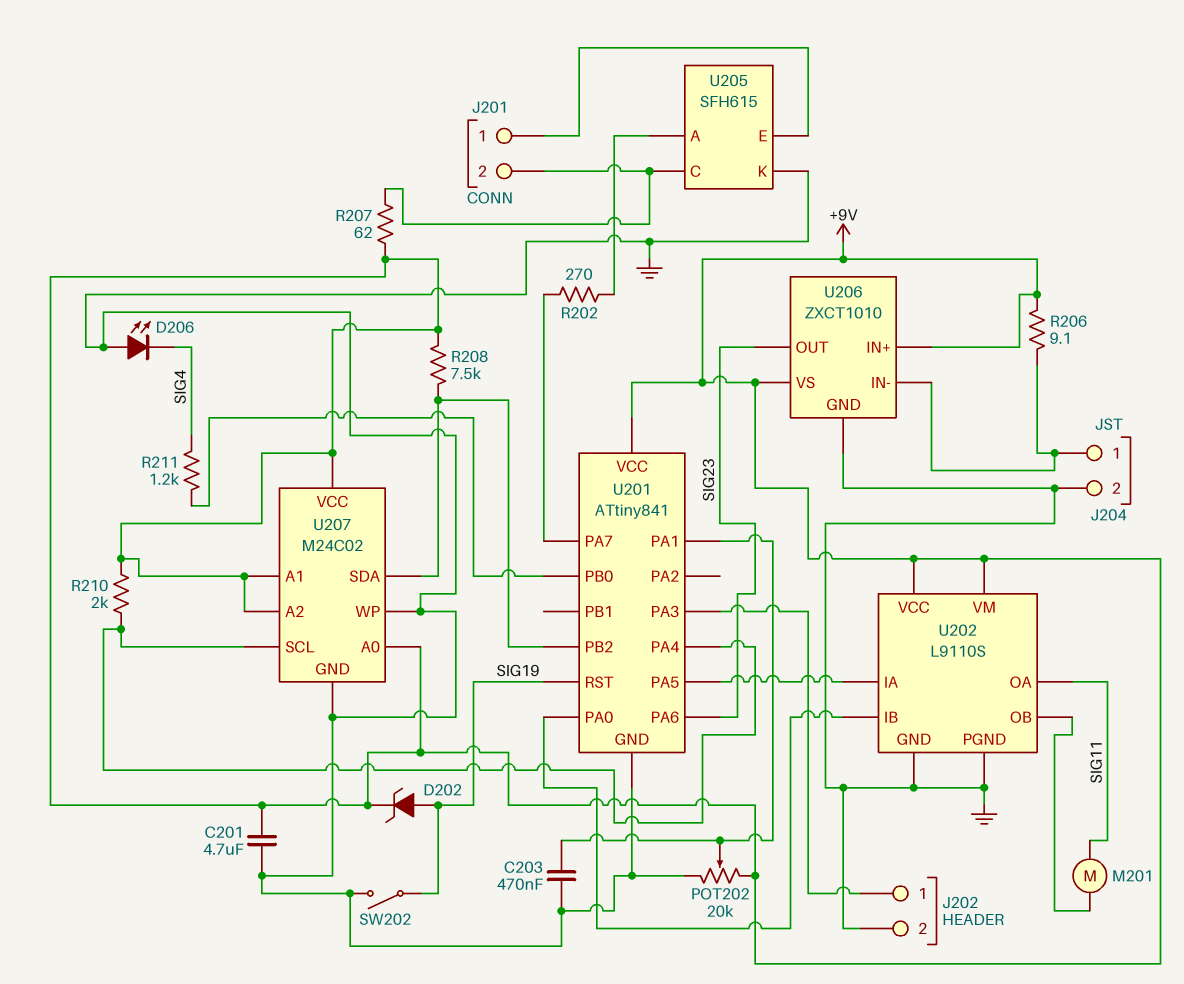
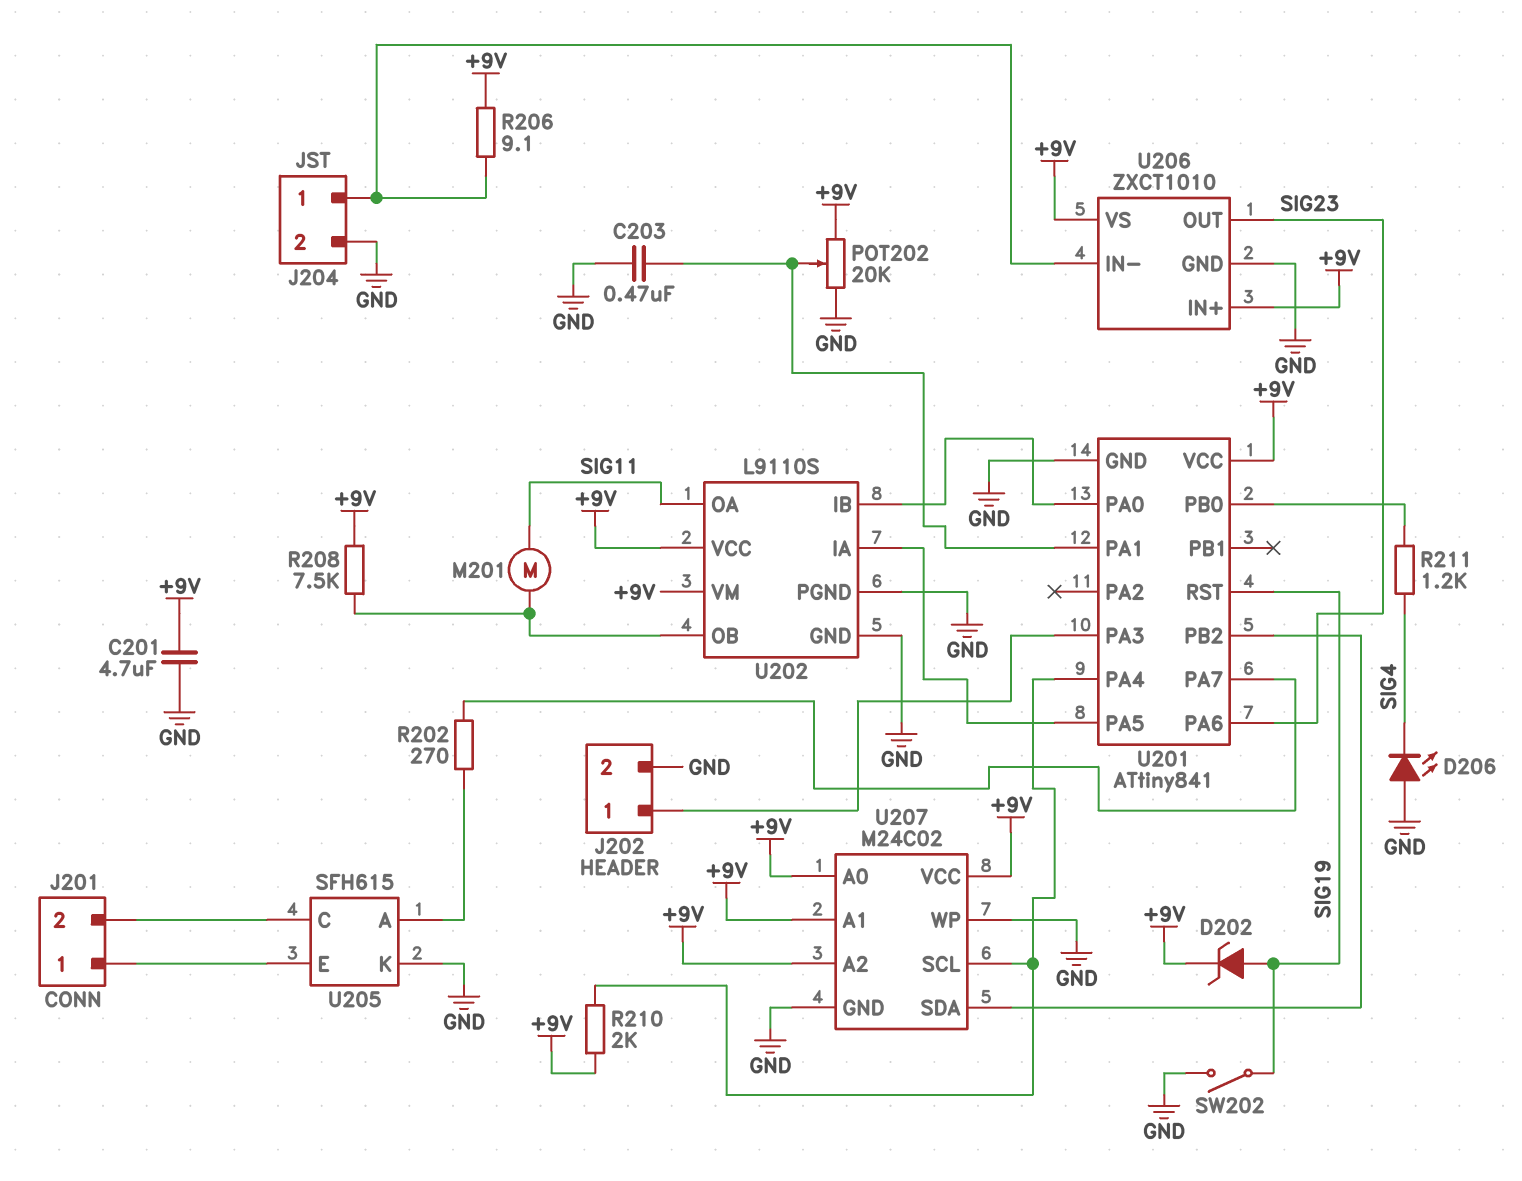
R207: 62 (+9V, J201/2) -> none
R208: 7.5k (+9V, U201/PB2) -> 7.5k (+9V, U202/OB)

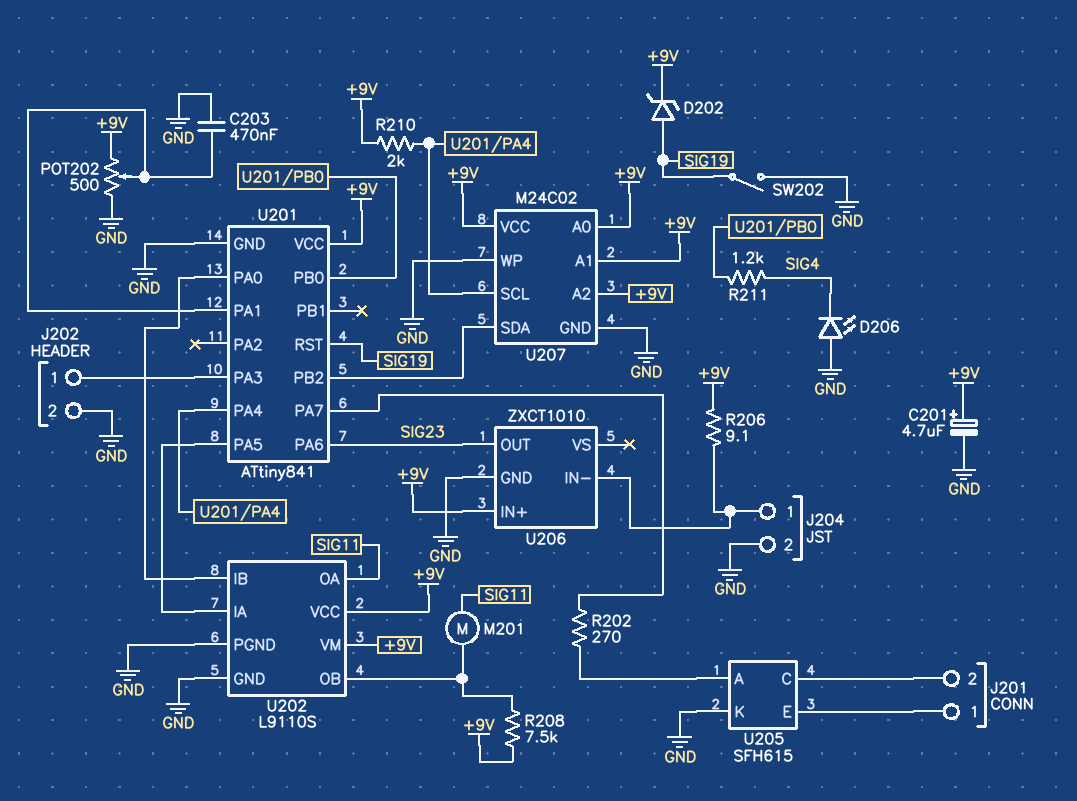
C201: 4.7uF (+9V, GND) -> 4.7uF (plus +9V, minus GND)
POT202: 20k (+9V, GND, wiper U201/PA1) -> 500 (+9V, GND, wiper U201/PA1)
U206 pin VS: +9V -> none

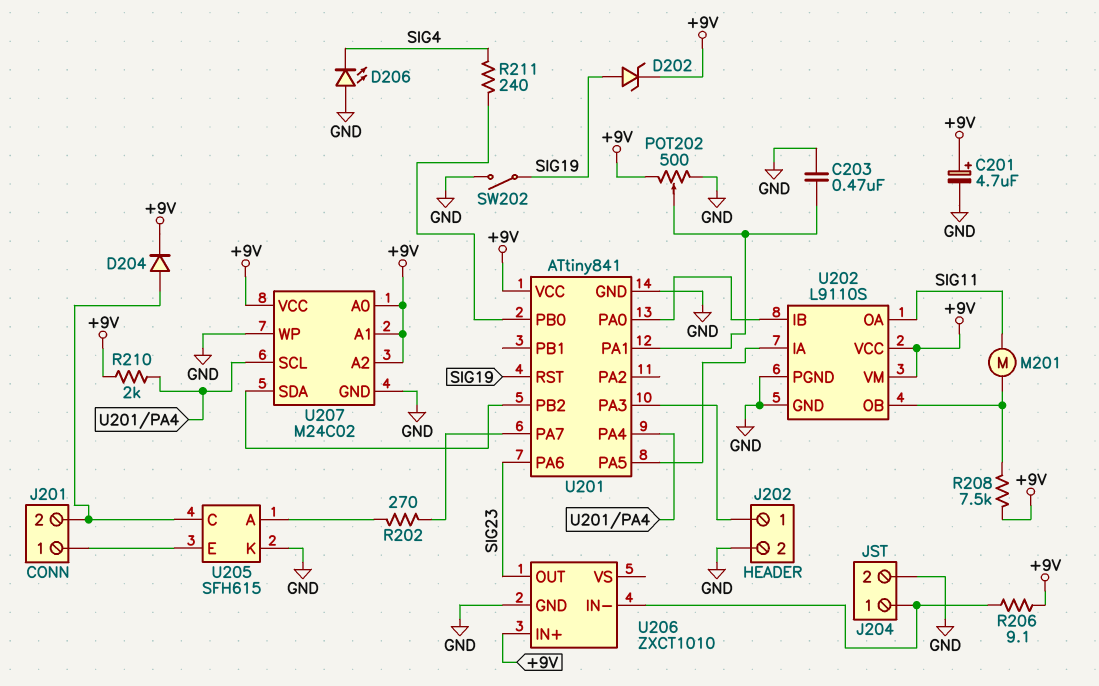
D204: none -> diode (A J201/2, K +9V)
R211: 1.2k (SIG4, U201/PB0) -> 240 (SIG4, U201/PB0)

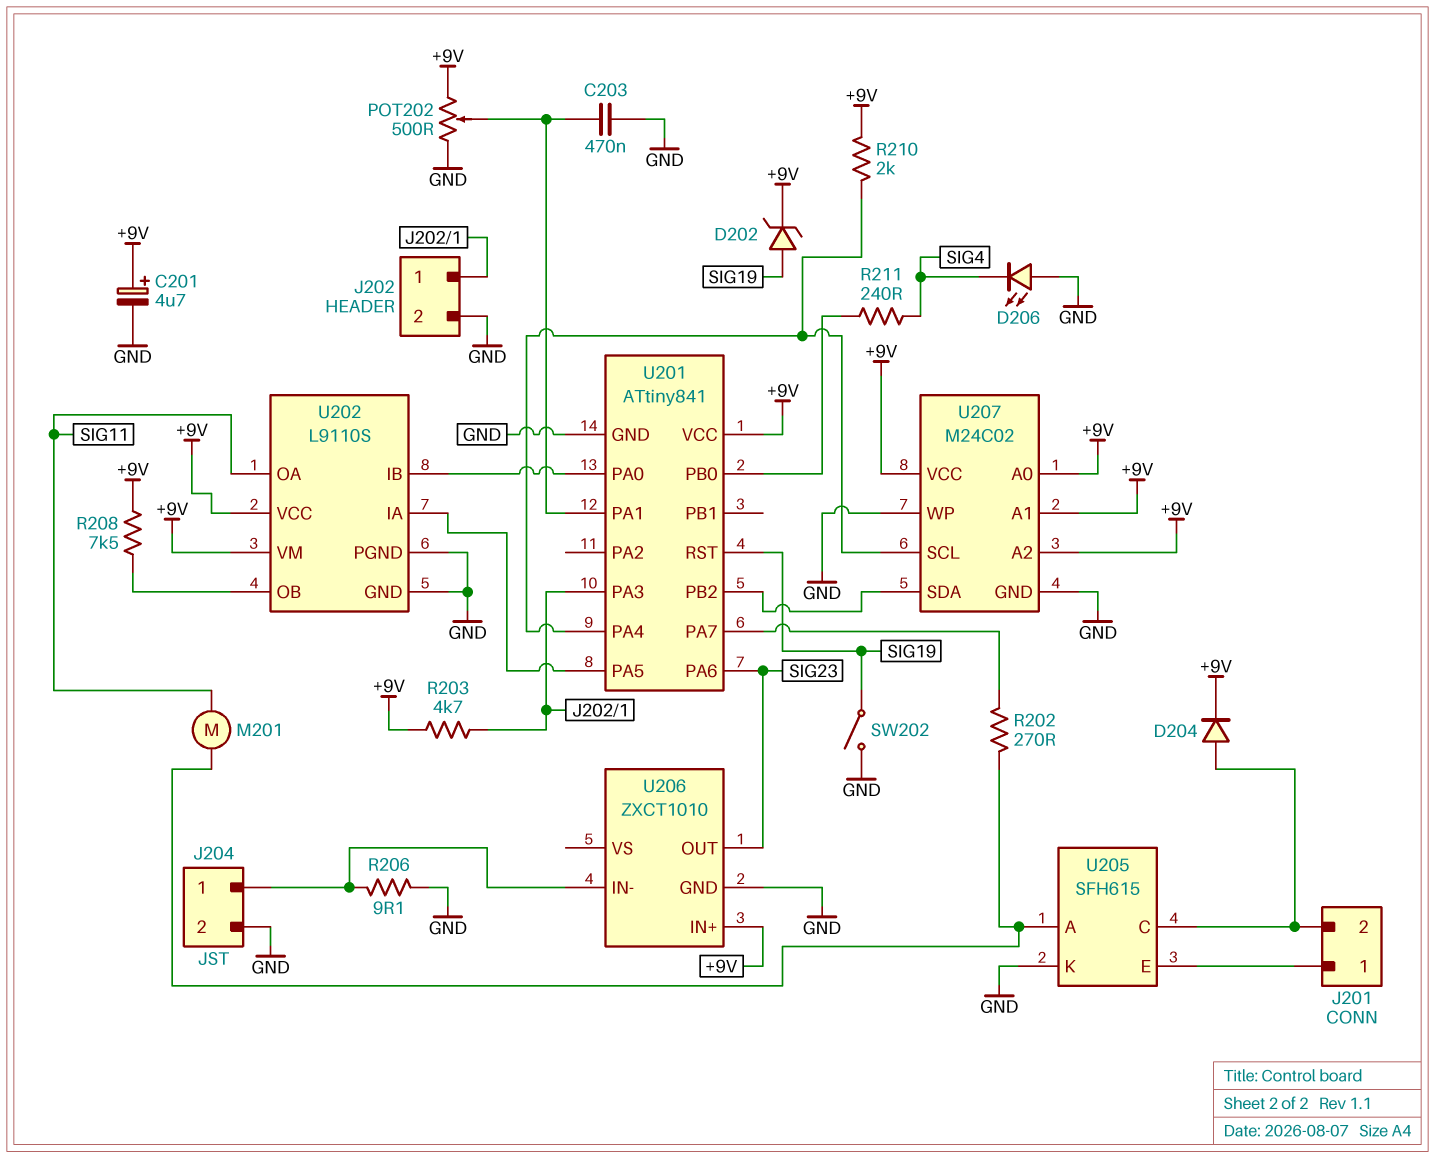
M201: motor (SIG11, U202/OB) -> motor (SIG11, U205/A)
R203: none -> 4.7k (+9V, J202/1)
R206: 9.1 (+9V, J204/1) -> 9.1 (GND, J204/1)

